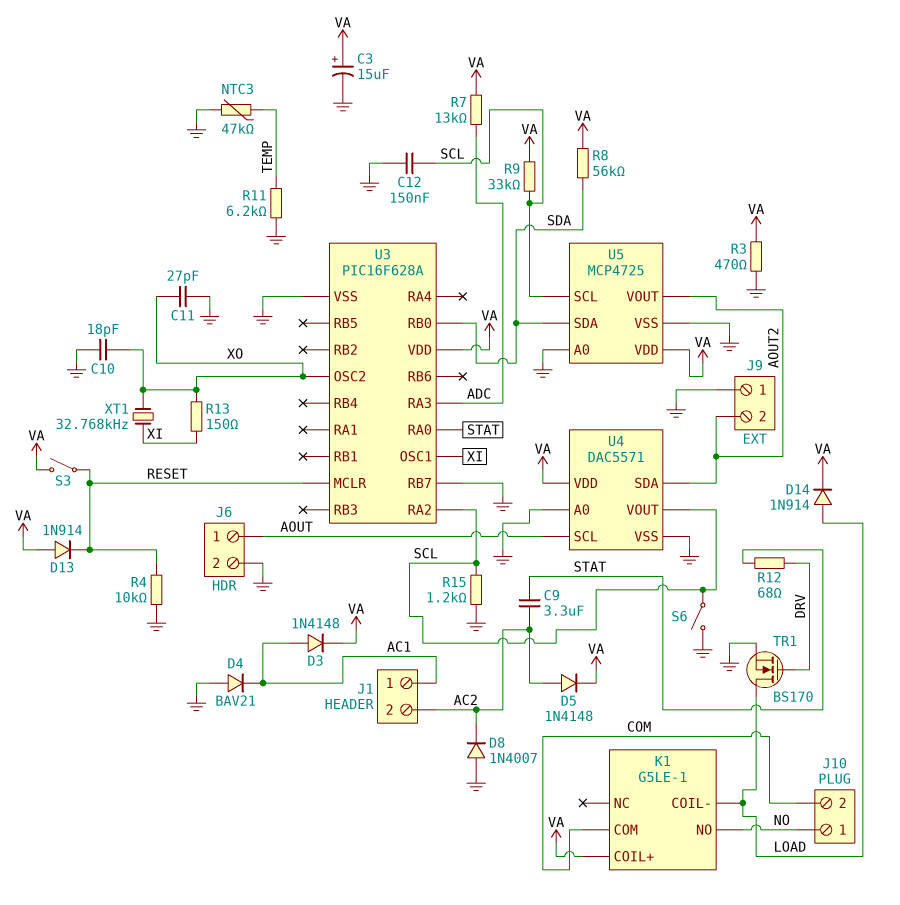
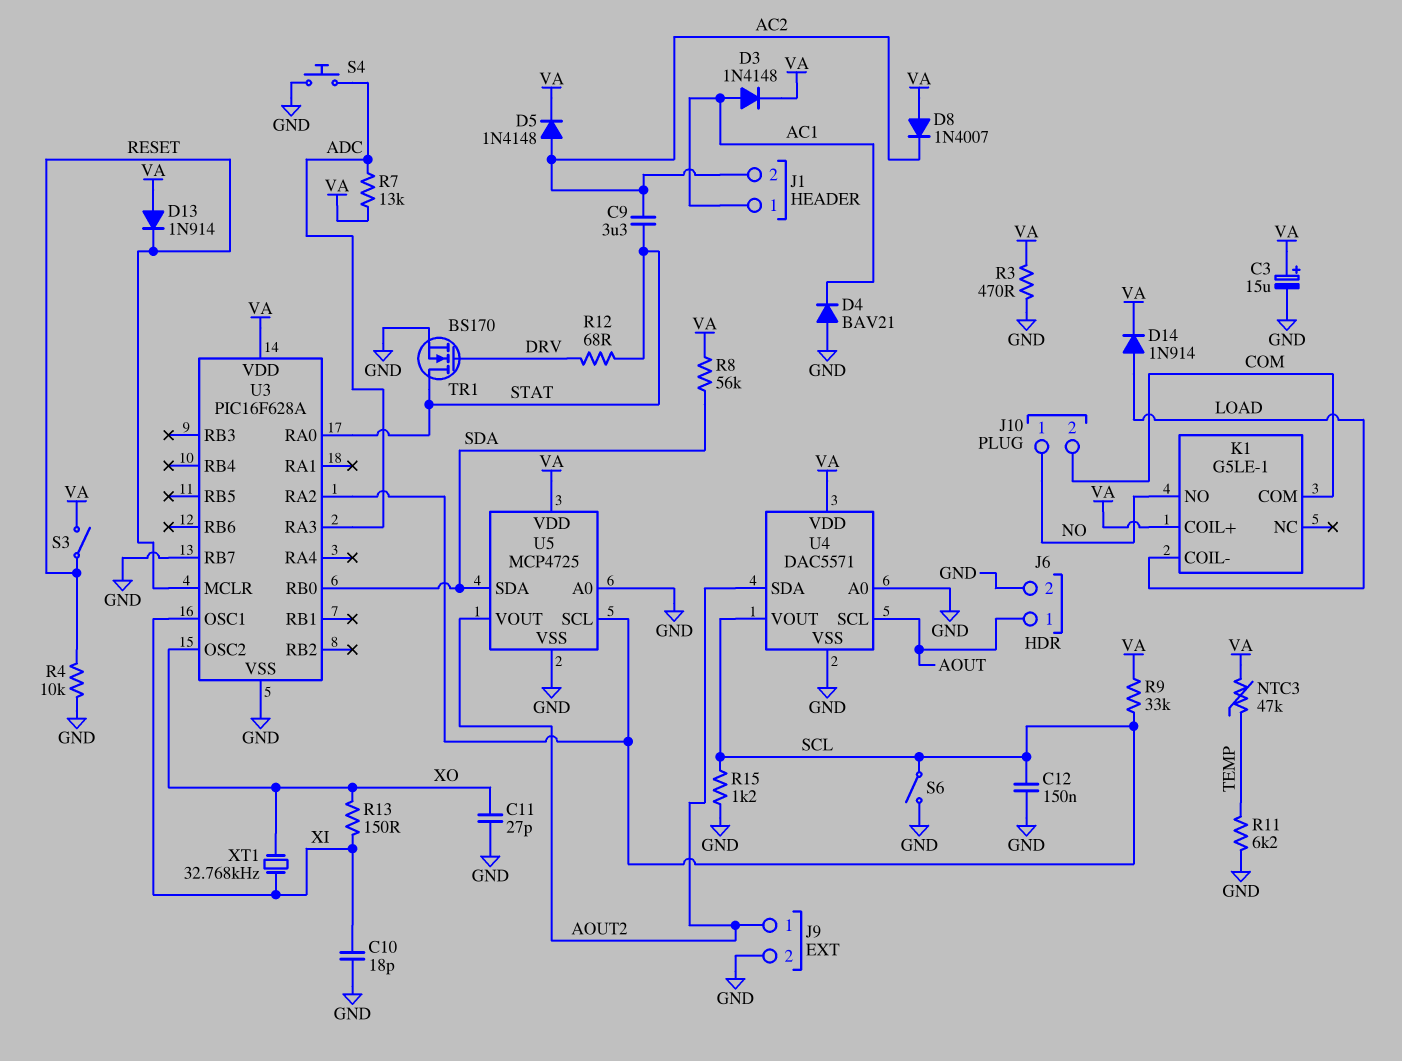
C10: 18pF (GND, XO) -> 18pF (GND, XI)
D8: diode 1N4007 (A GND, K AC2) -> diode 1N4007 (A VA, K AC2)
J9 pin 1: GND -> AOUT2
J9 pin 2: AOUT2 -> GND
NTC3: 47k (GND, TEMP) -> 47k (TEMP, VA)
S4: none -> button (ADC, GND)
TR1: NMOS BS170 (G DRV, D LOAD, S GND) -> NMOS BS170 (G DRV, D STAT, S GND)

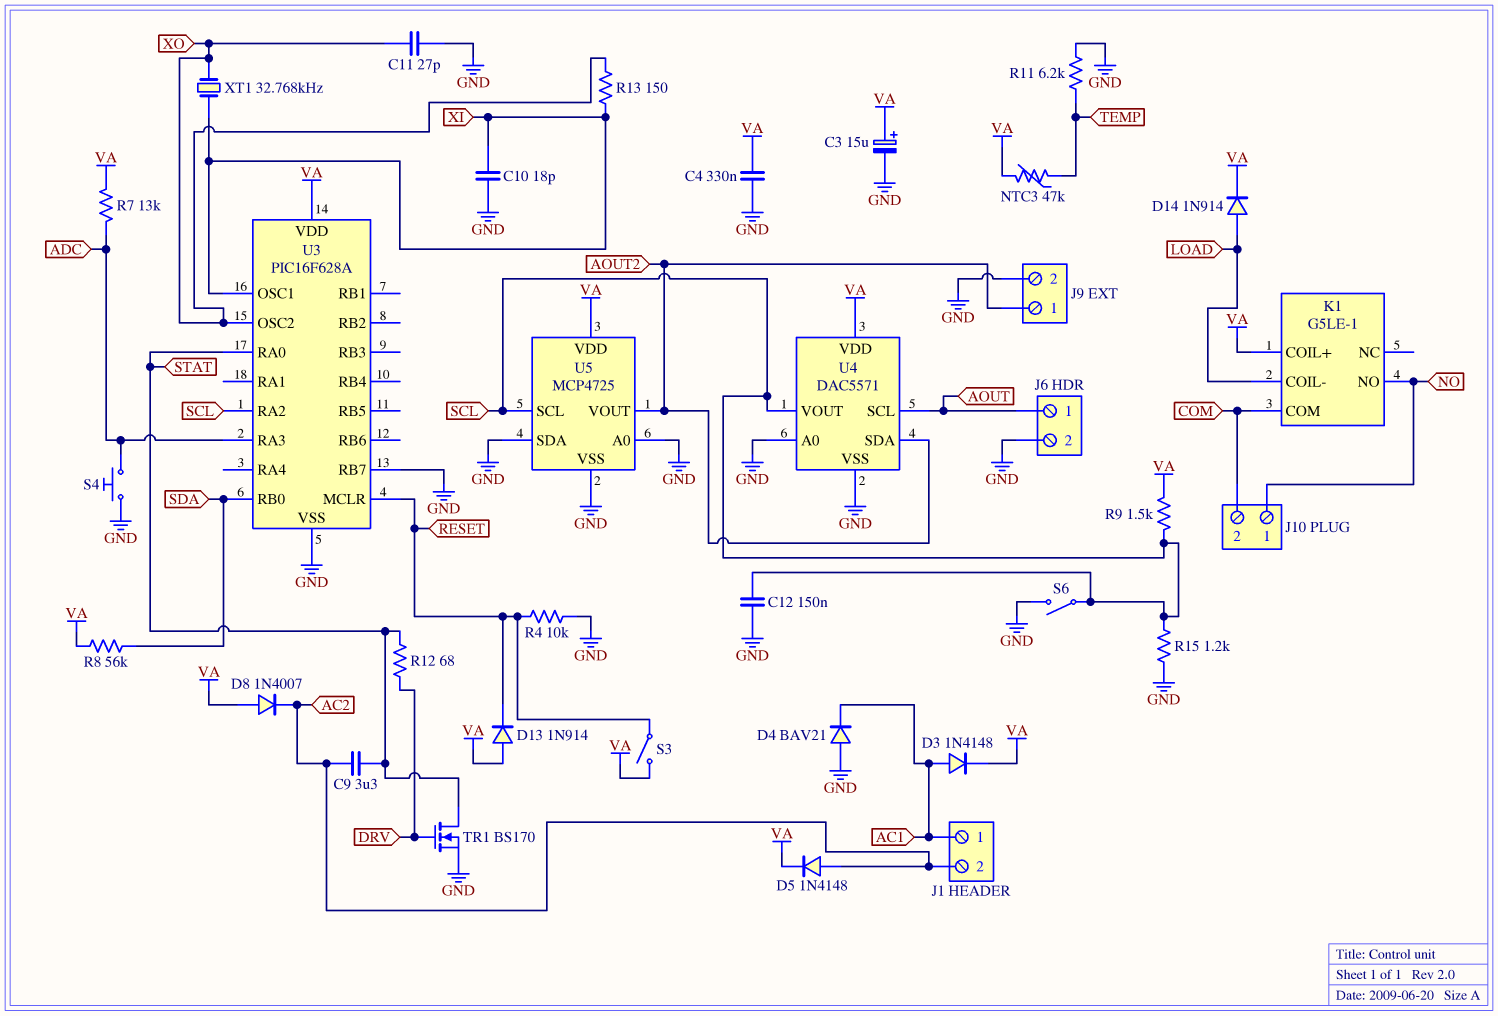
C4: none -> 330nF (GND, VA)
R3: 470 (GND, VA) -> none
R9: 33k (SCL, VA) -> 1.5k (SCL, VA)
U5 pin SDA: SDA -> GND

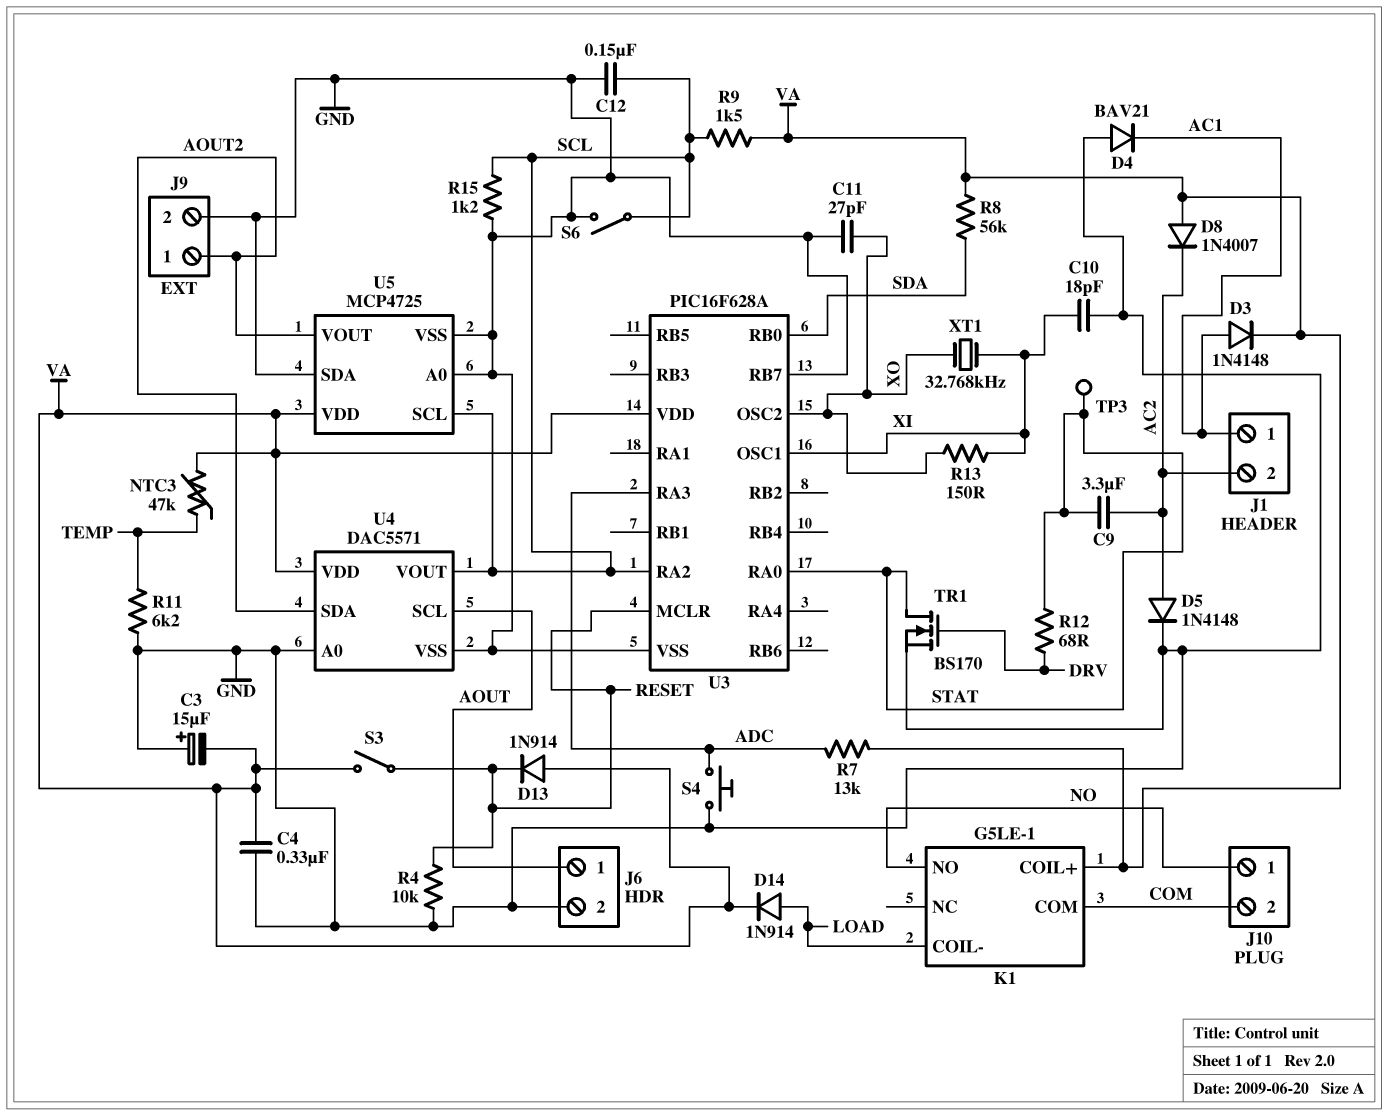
C3: 15uF (plus VA, minus GND) -> 15uF (plus GND, minus VA)
D5: diode 1N4148 (A AC2, K VA) -> diode 1N4148 (A AC2, K GND)
TP3: none -> test point (STAT)

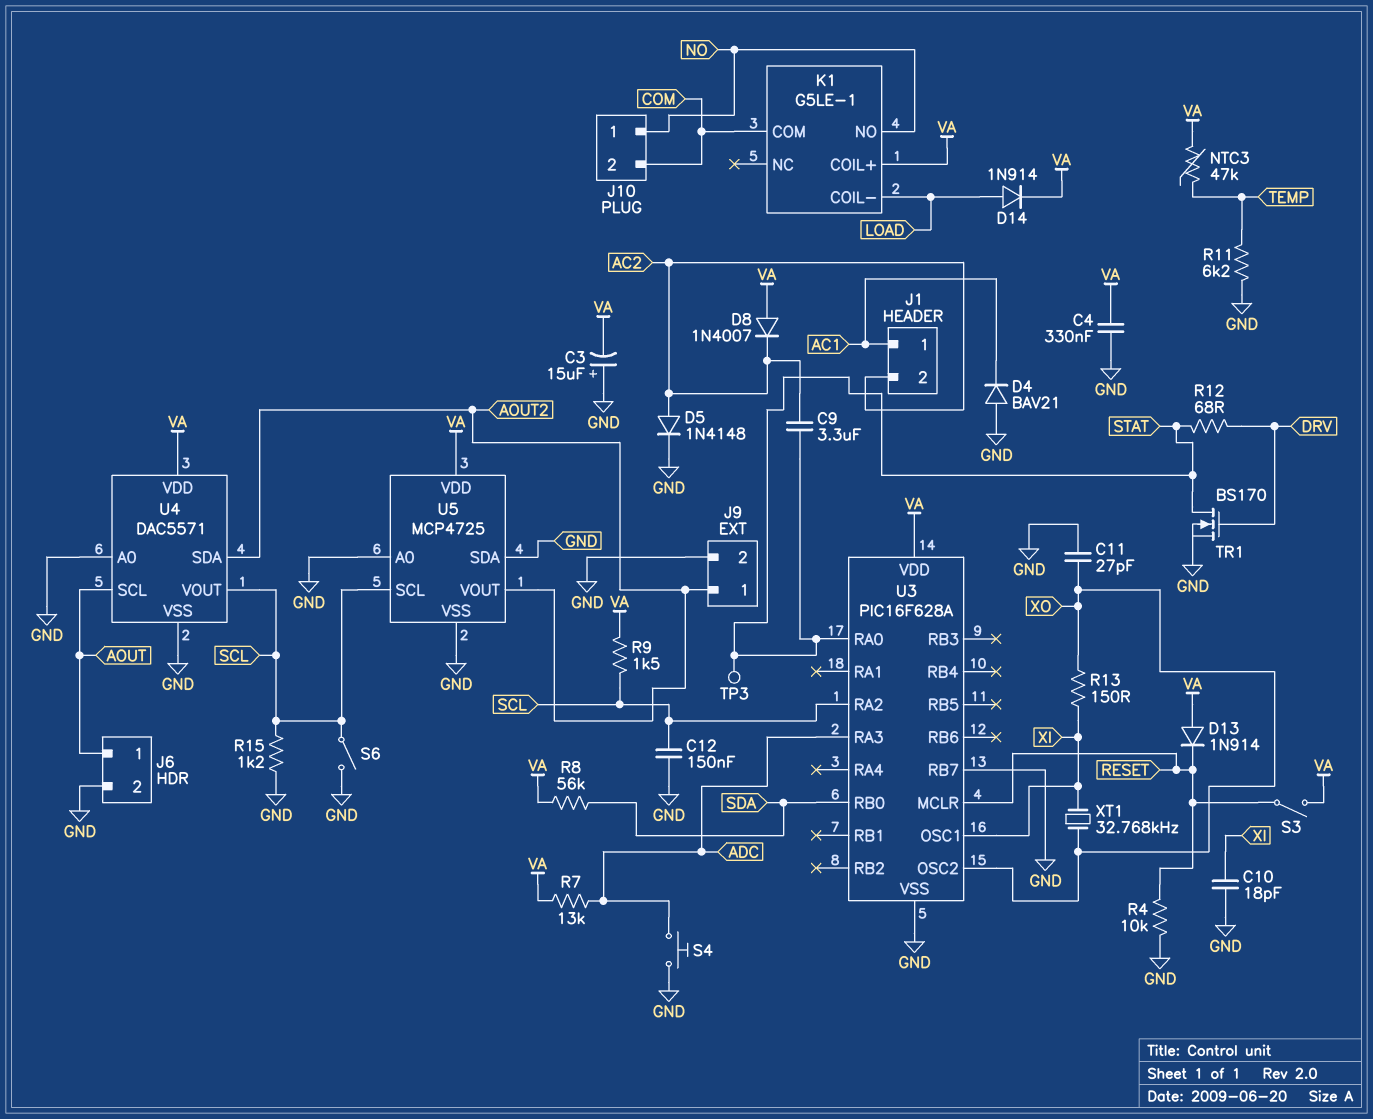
D3: diode 1N4148 (A AC1, K VA) -> none

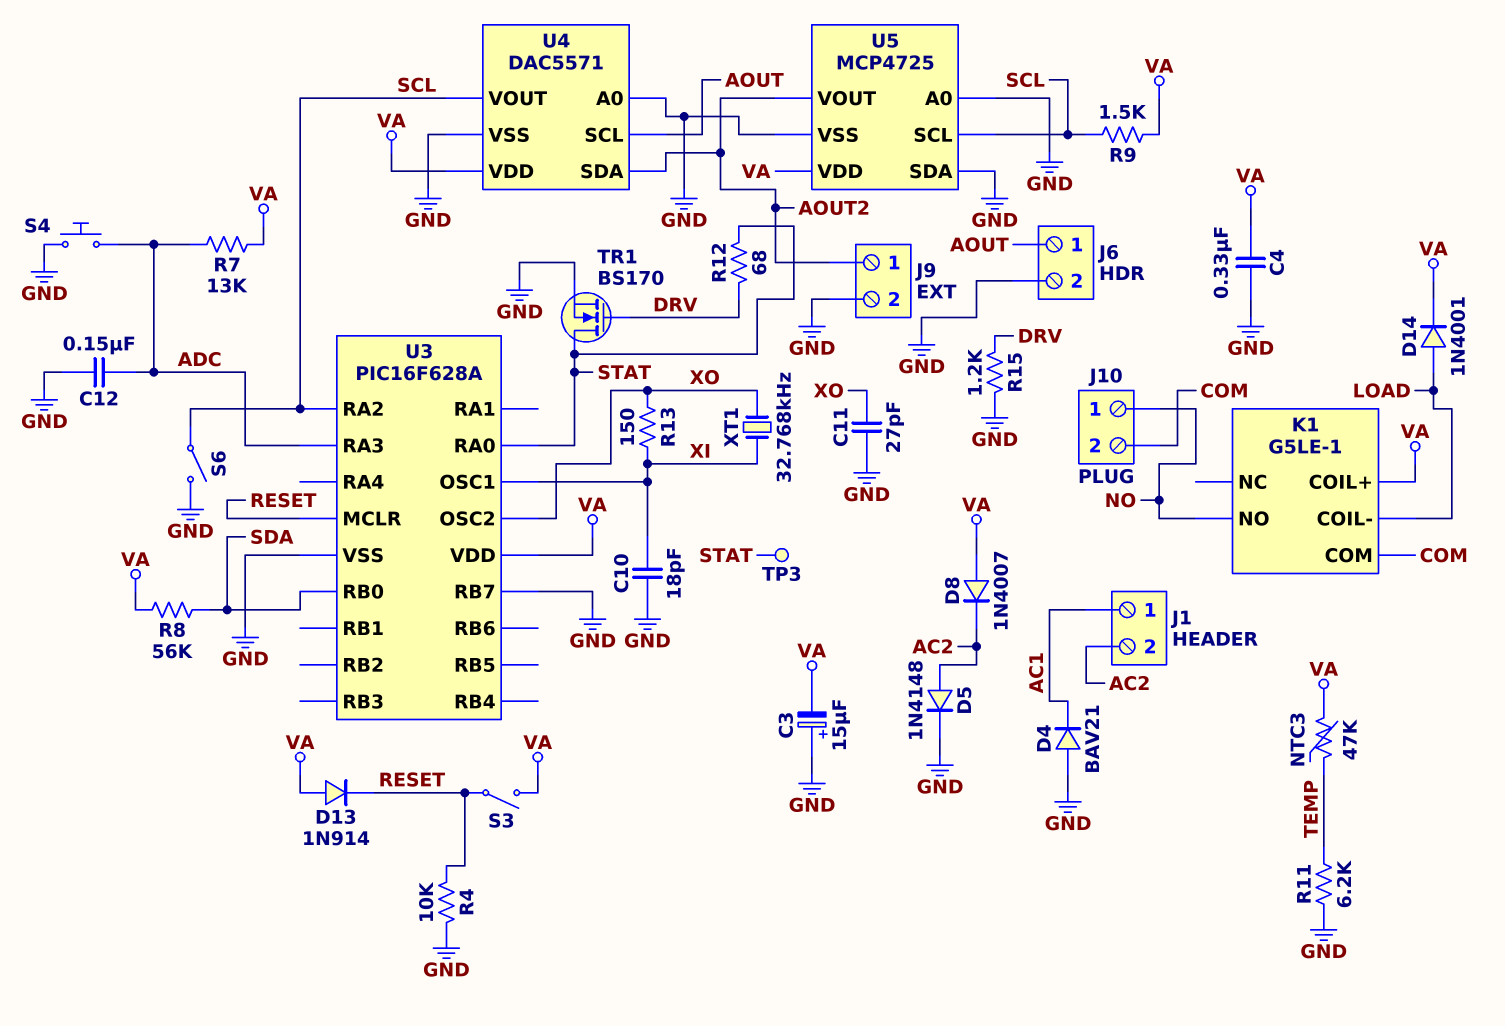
C9: 3.3uF (AC2, STAT) -> none
C12: 150nF (GND, SCL) -> 150nF (ADC, GND)
D14: diode 1N914 (A LOAD, K VA) -> diode 1N4001 (A LOAD, K VA)
R15: 1.2k (GND, SCL) -> 1.2k (DRV, GND)

